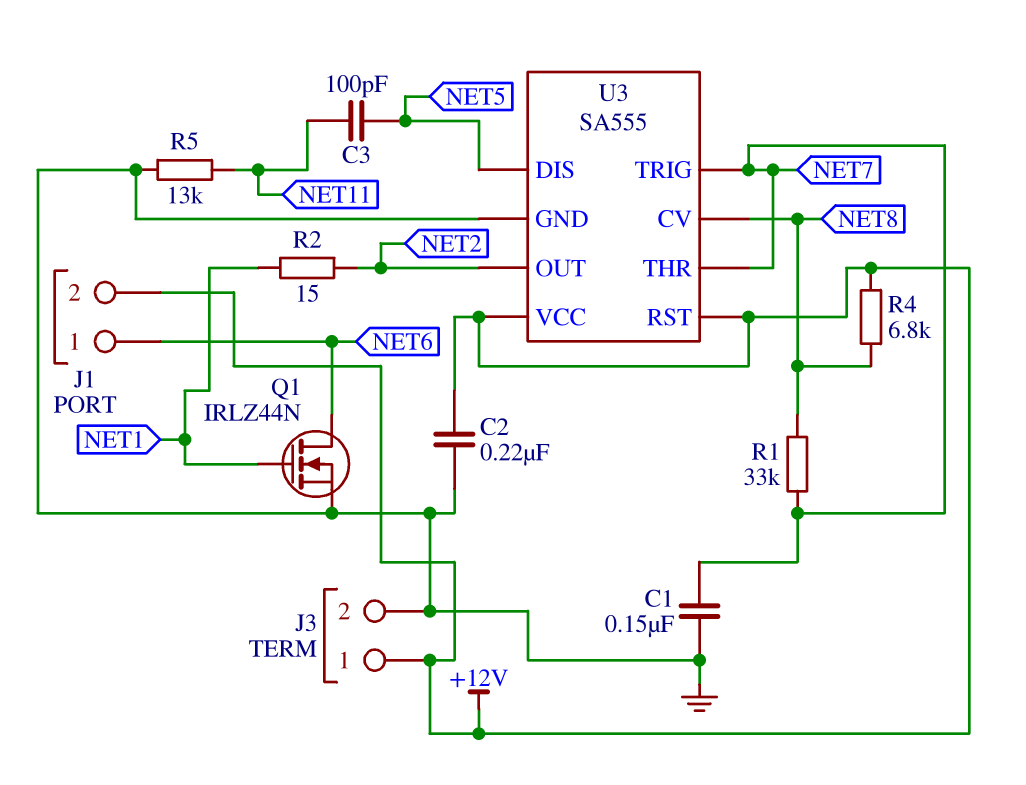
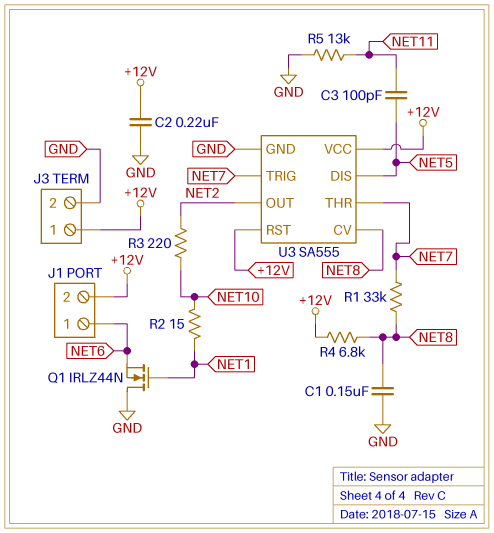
C1: 150nF (GND, NET7) -> 150nF (GND, NET8)
Q1: NMOS IRLZ44N (G NET1, D NET6, S GND) -> NMOS IRLZ44N (G NET1, D GND, S NET6)
R2: 15 (NET1, NET2) -> 15 (NET1, NET10)
R3: none -> 220 (NET2, NET10)

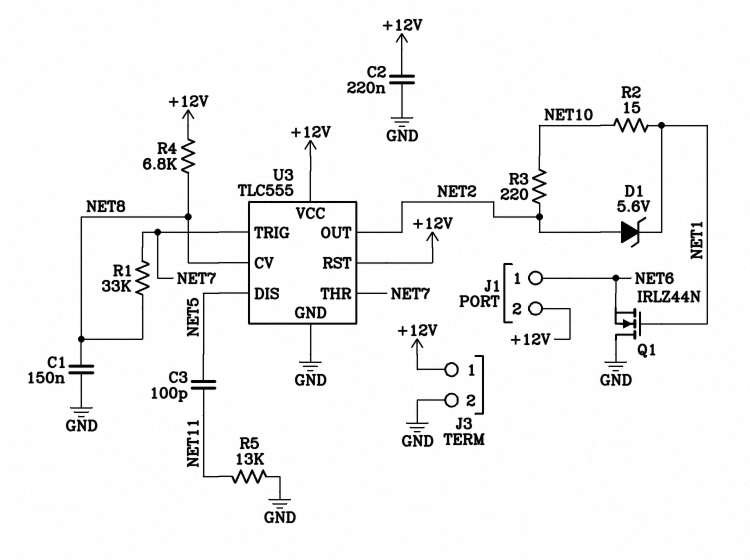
D1: none -> zener 5.6V (A NET2, K NET1)
U3: SA555 -> TLC555

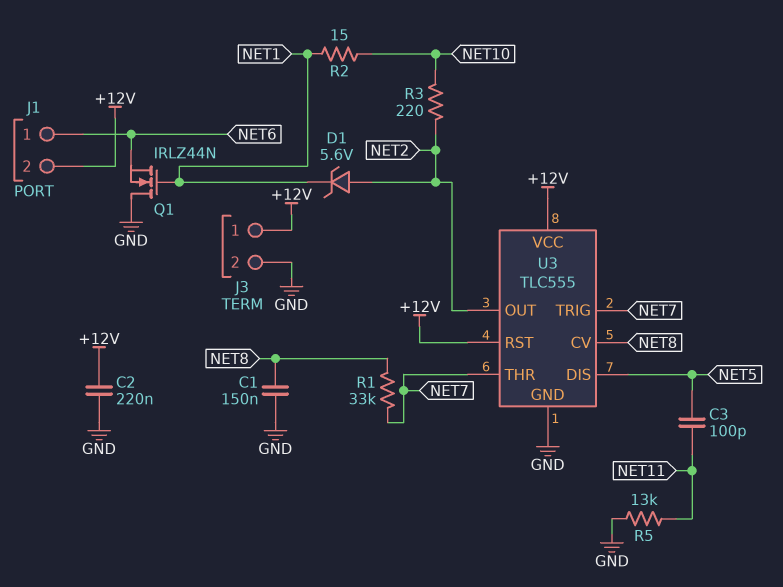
R4: 6.8k (+12V, NET8) -> none

